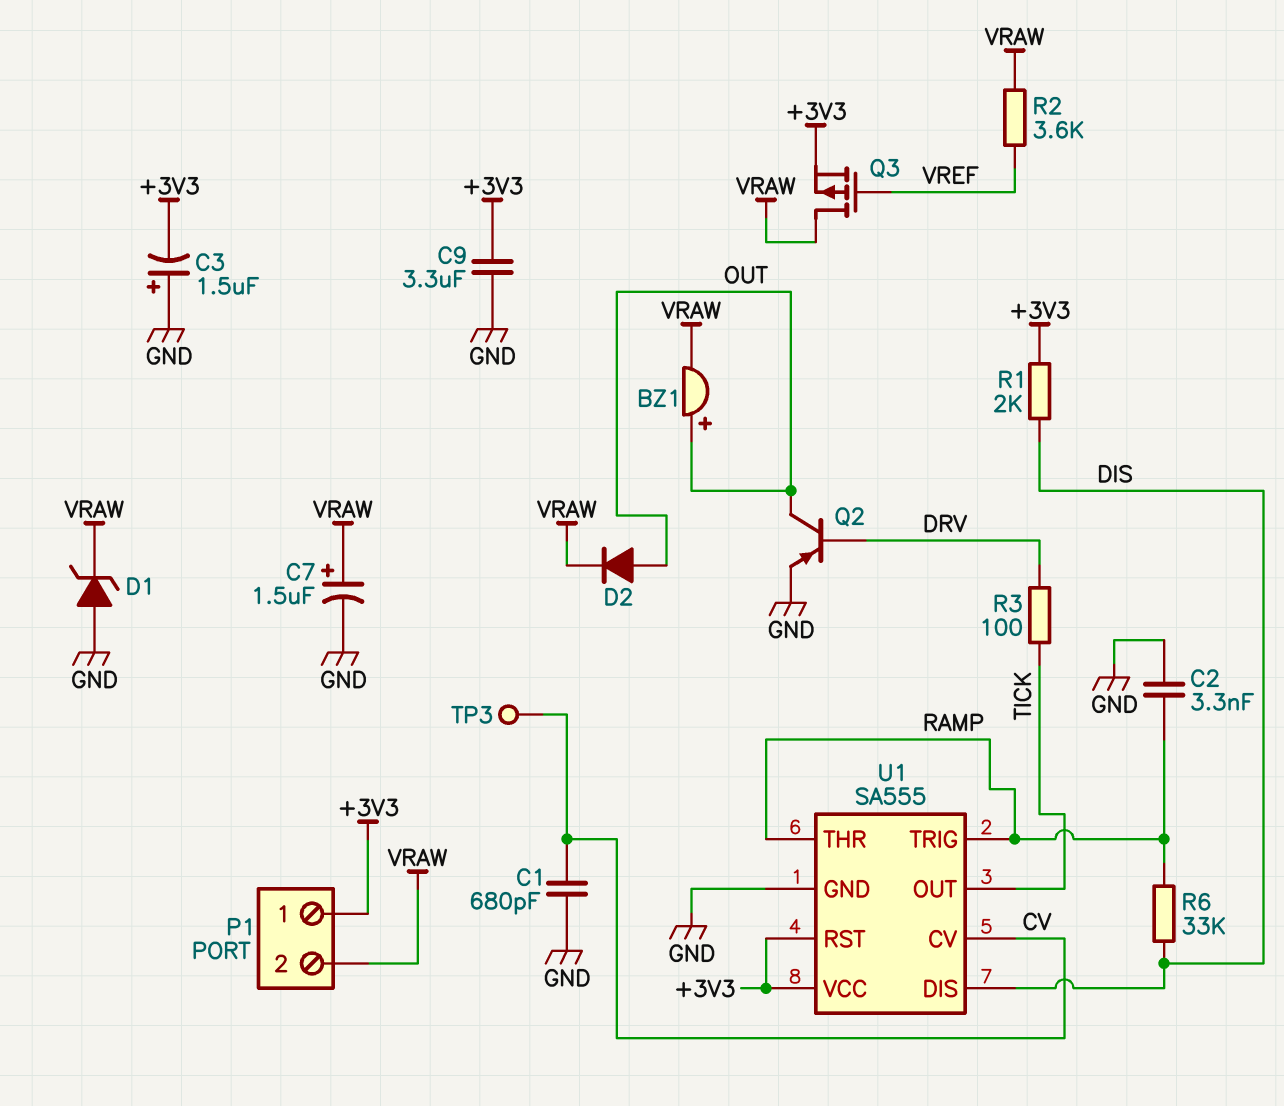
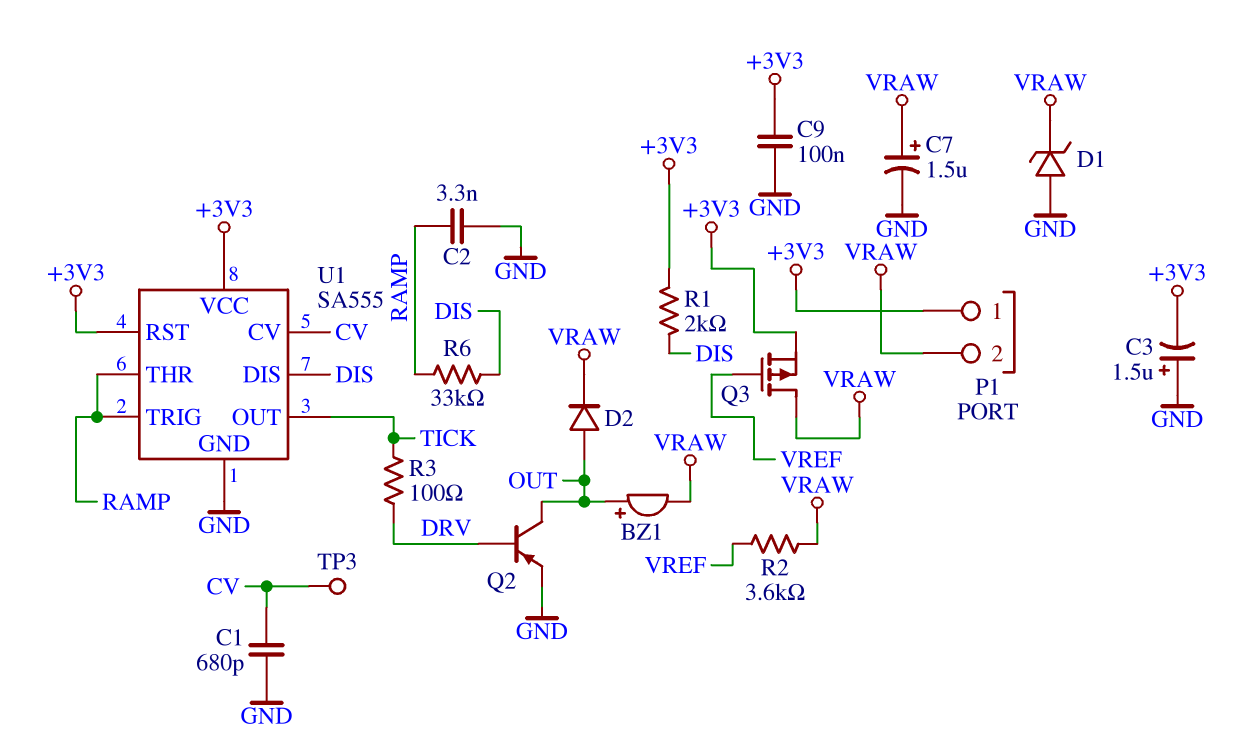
C9: 3.3uF (+3V3, GND) -> 100nF (+3V3, GND)

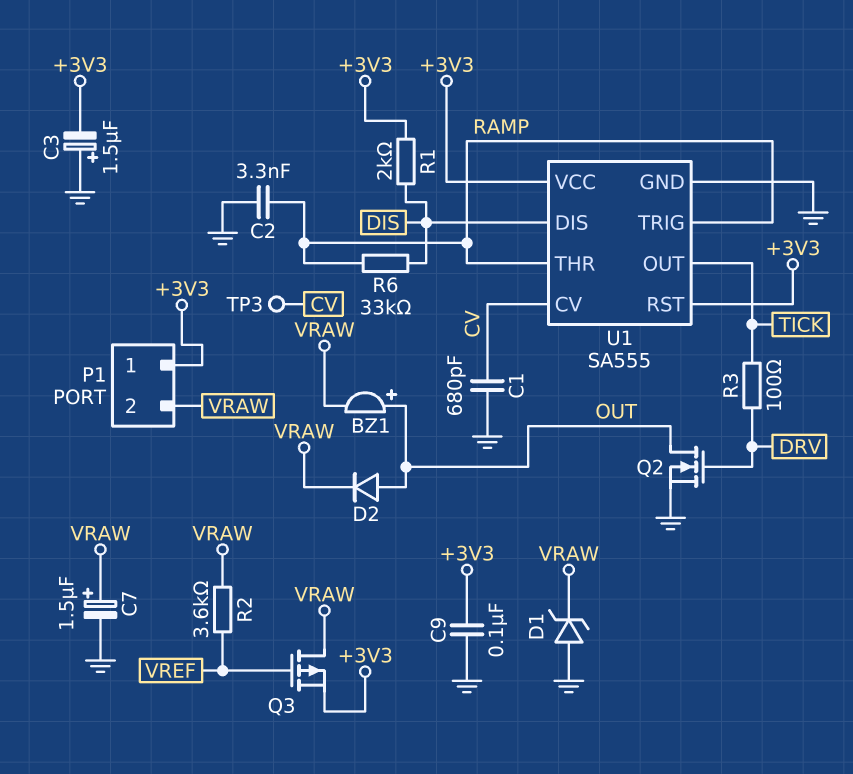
Q2: PNP (B DRV, C OUT, E GND) -> NMOS (G DRV, D OUT, S GND)

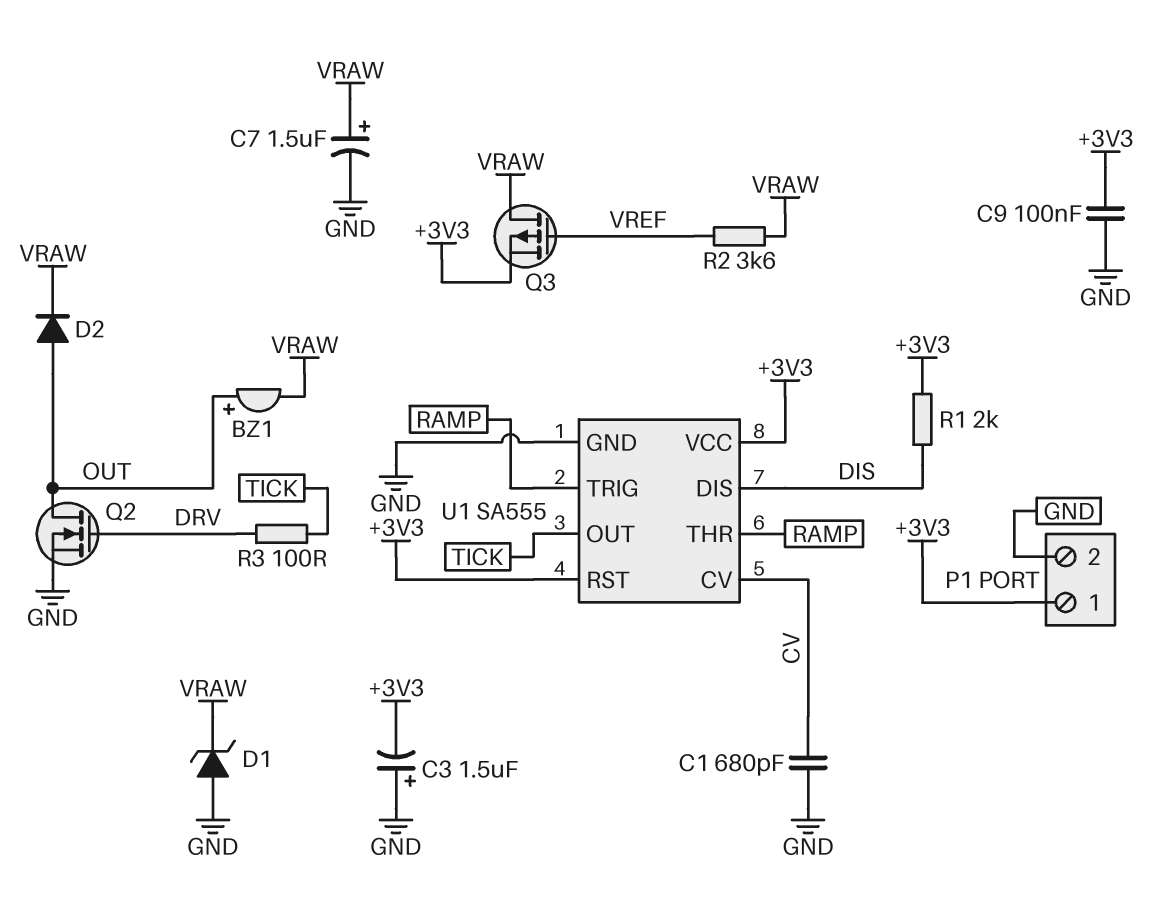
C2: 3.3nF (GND, RAMP) -> none
P1 pin 2: VRAW -> GND
R6: 33k (DIS, RAMP) -> none
TP3: test point (CV) -> none

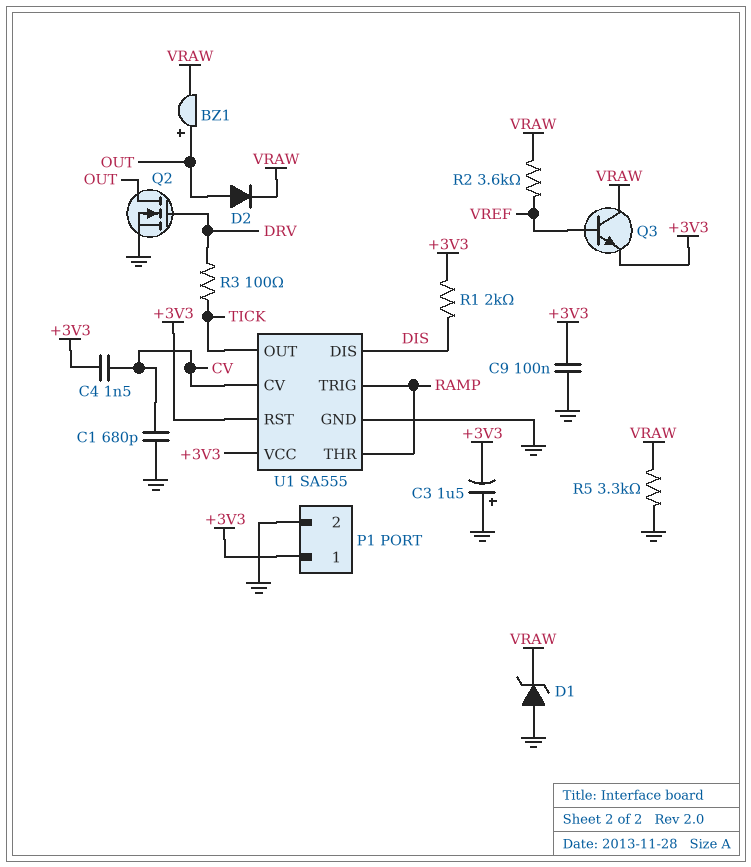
C4: none -> 1.5nF (+3V3, CV)
C7: 1.5uF (plus VRAW, minus GND) -> none
Q3: PMOS (G VREF, D VRAW, S +3V3) -> NPN (B VREF, C VRAW, E +3V3)
R5: none -> 3.3k (GND, VRAW)

